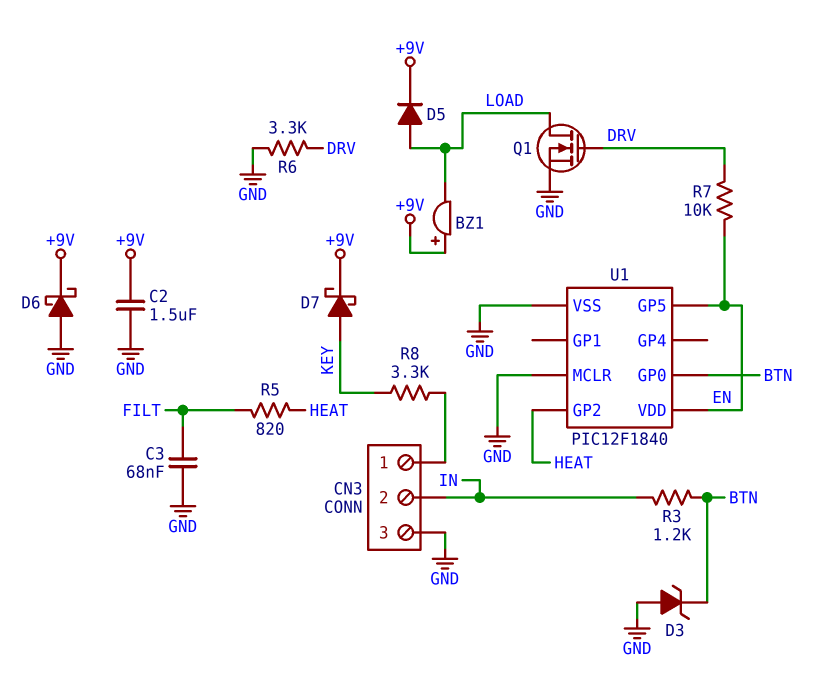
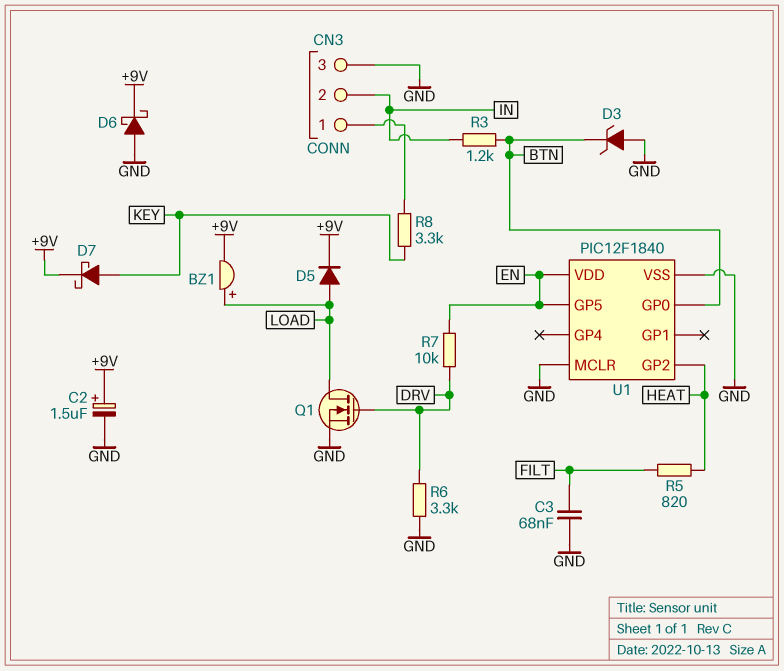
BZ1: buzzer (plus +9V, minus LOAD) -> buzzer (plus LOAD, minus +9V)
C2: 1.5uF (+9V, GND) -> 1.5uF (plus +9V, minus GND)

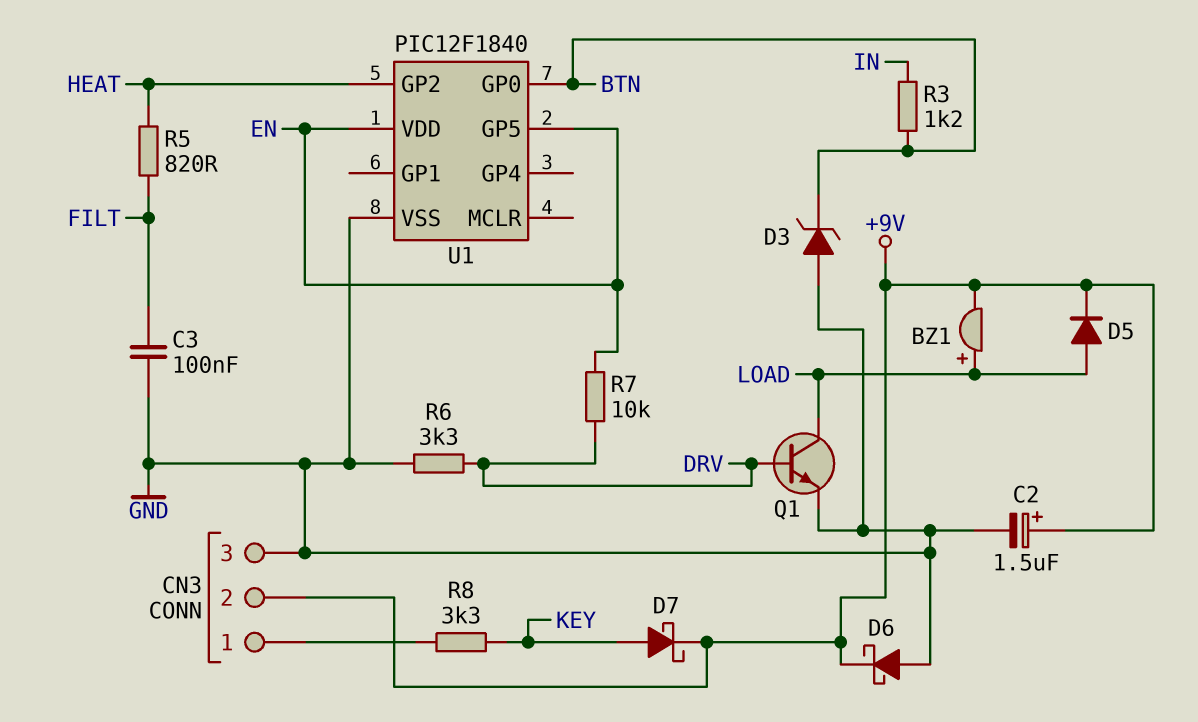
C3: 68nF (FILT, GND) -> 100nF (FILT, GND)
CN3 pin 2: IN -> +9V
Q1: NMOS (G DRV, D LOAD, S GND) -> NPN (B DRV, C LOAD, E GND)
U1 pin MCLR: GND -> none

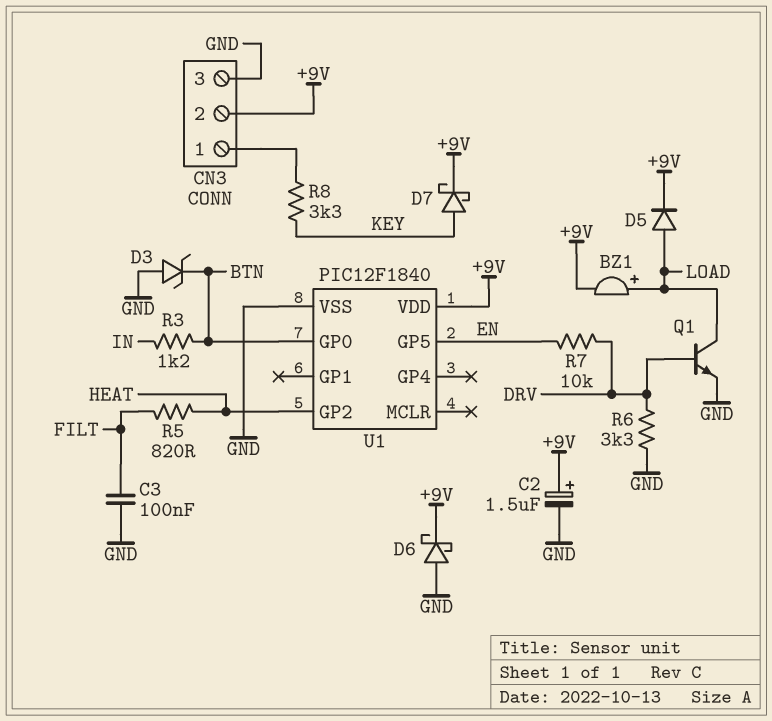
U1 pin VDD: EN -> +9V

